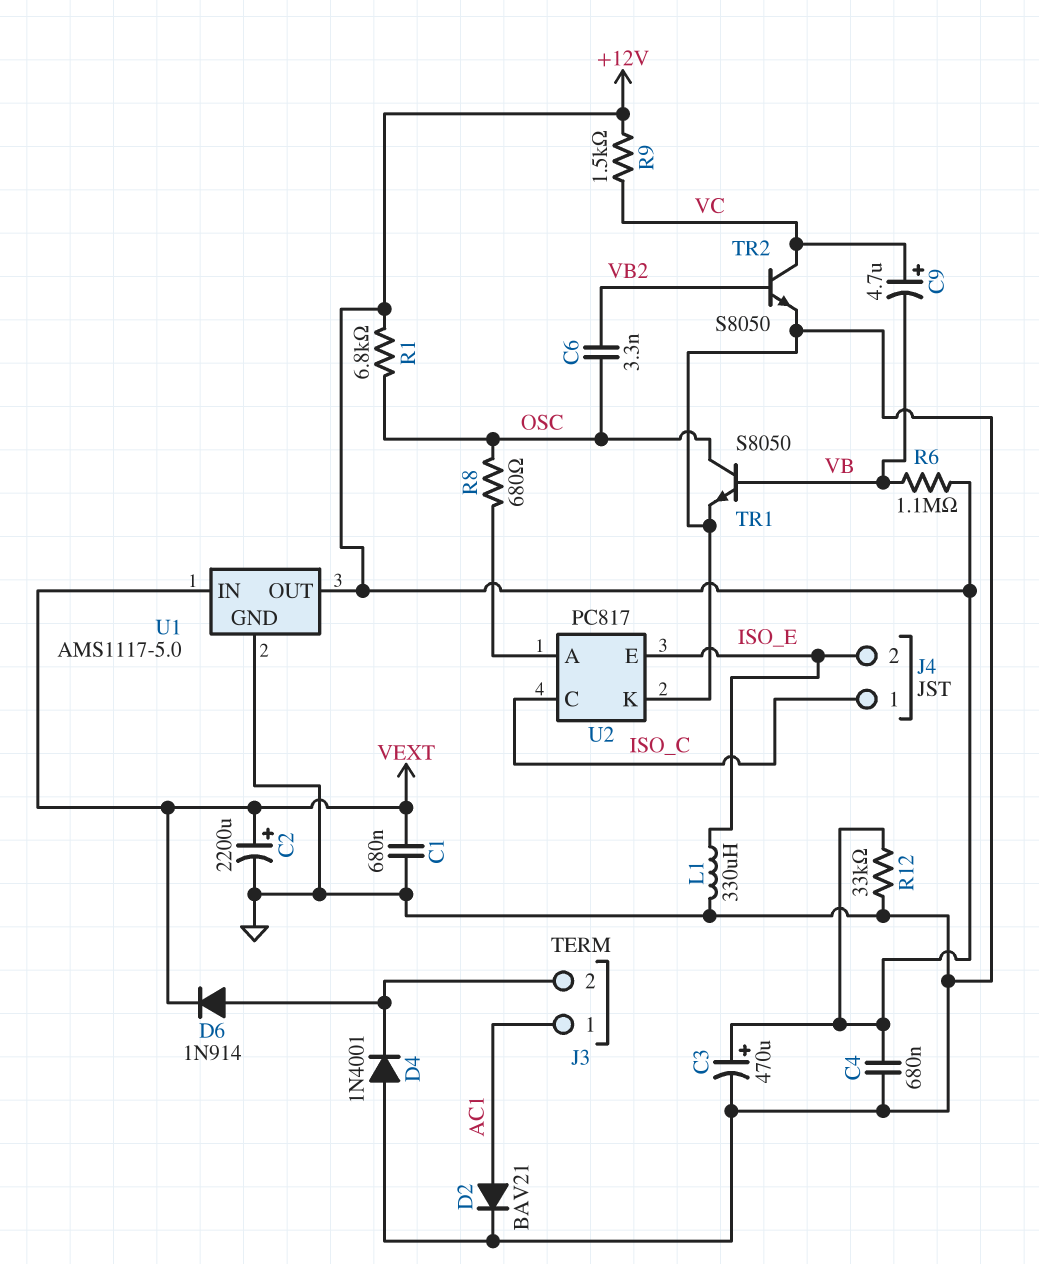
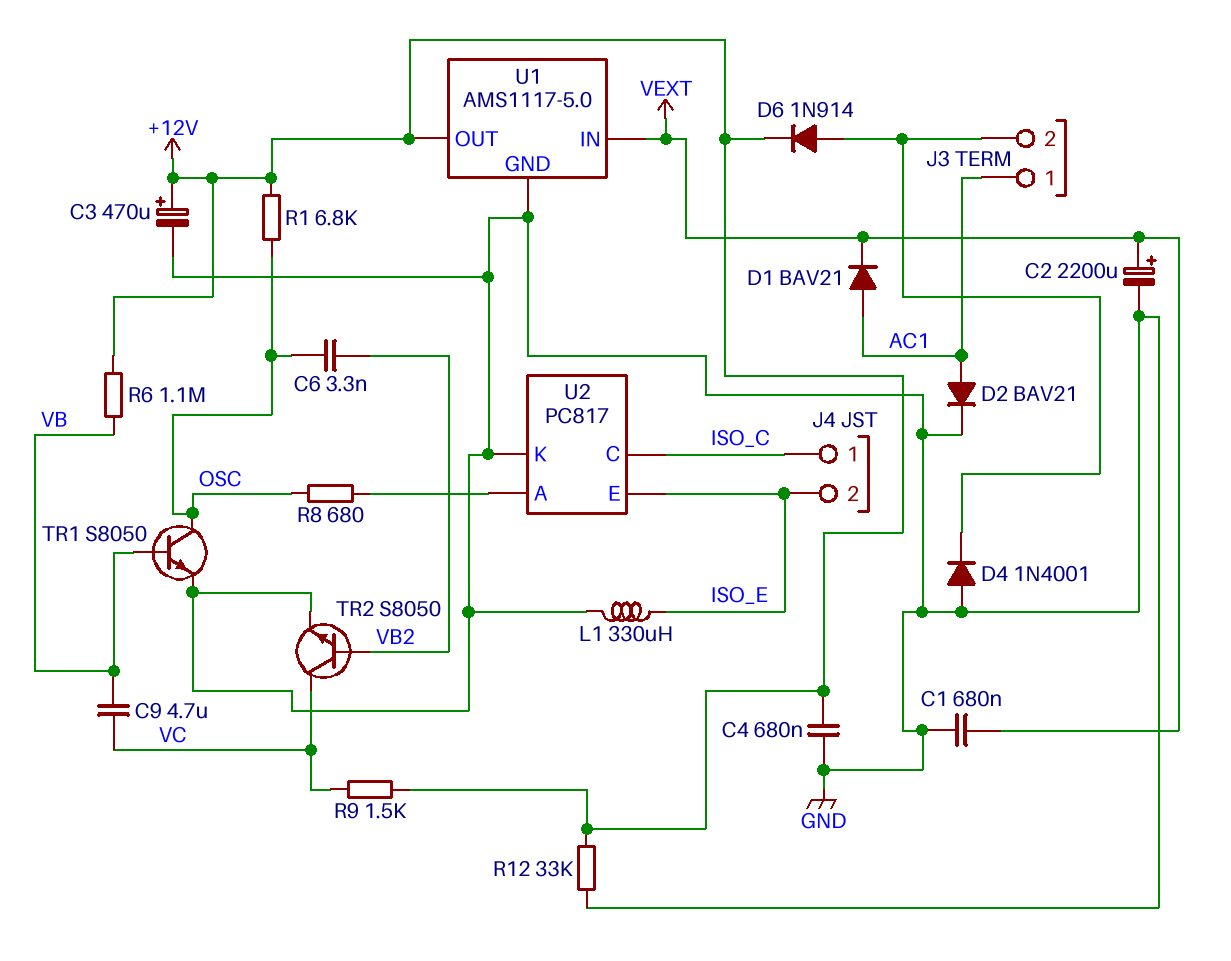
C9: 4.7uF (plus VC, minus VB) -> 4.7uF (VB, VC)
D1: none -> diode BAV21 (A AC1, K VEXT)
D6: diode 1N914 (A J3/2, K VEXT) -> diode 1N914 (A J3/2, K +12V)

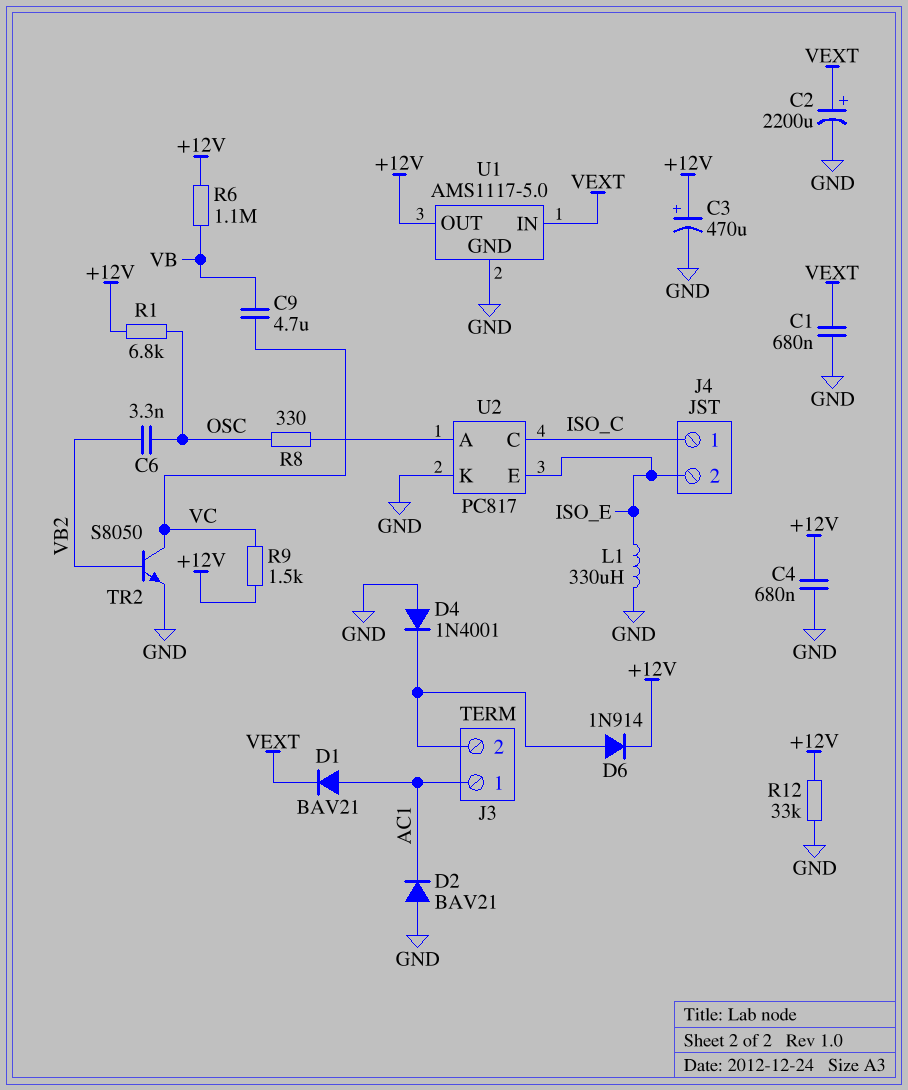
D2: diode BAV21 (A AC1, K GND) -> diode BAV21 (A GND, K AC1)
R8: 680 (OSC, U2/A) -> 330 (OSC, U2/A)
TR1: NPN S8050 (B VB, C OSC, E GND) -> none

